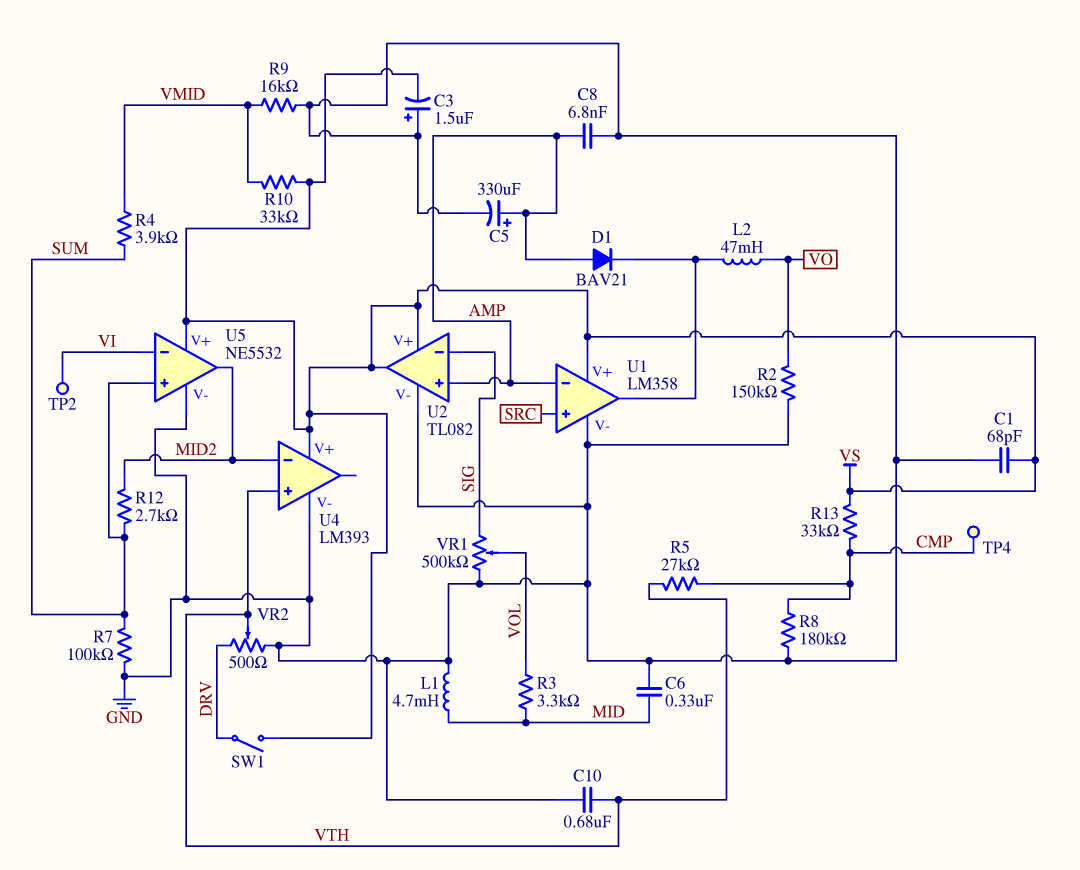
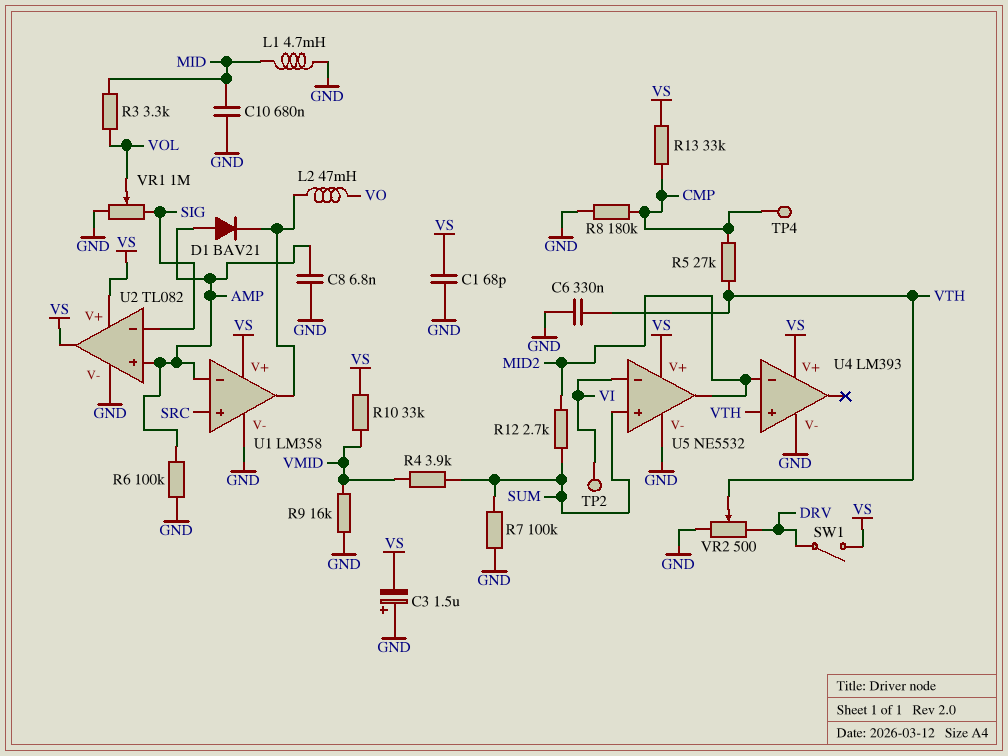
C5: 330uF (plus AMP, minus GND) -> none
C6: 330nF (GND, MID) -> 330nF (GND, VTH)
C10: 680nF (GND, VTH) -> 680nF (GND, MID)
R2: 150k (GND, VO) -> none
R6: none -> 100k (AMP, GND)
VR1: 500k (GND, SIG, wiper VOL) -> 1M (GND, SIG, wiper VOL)

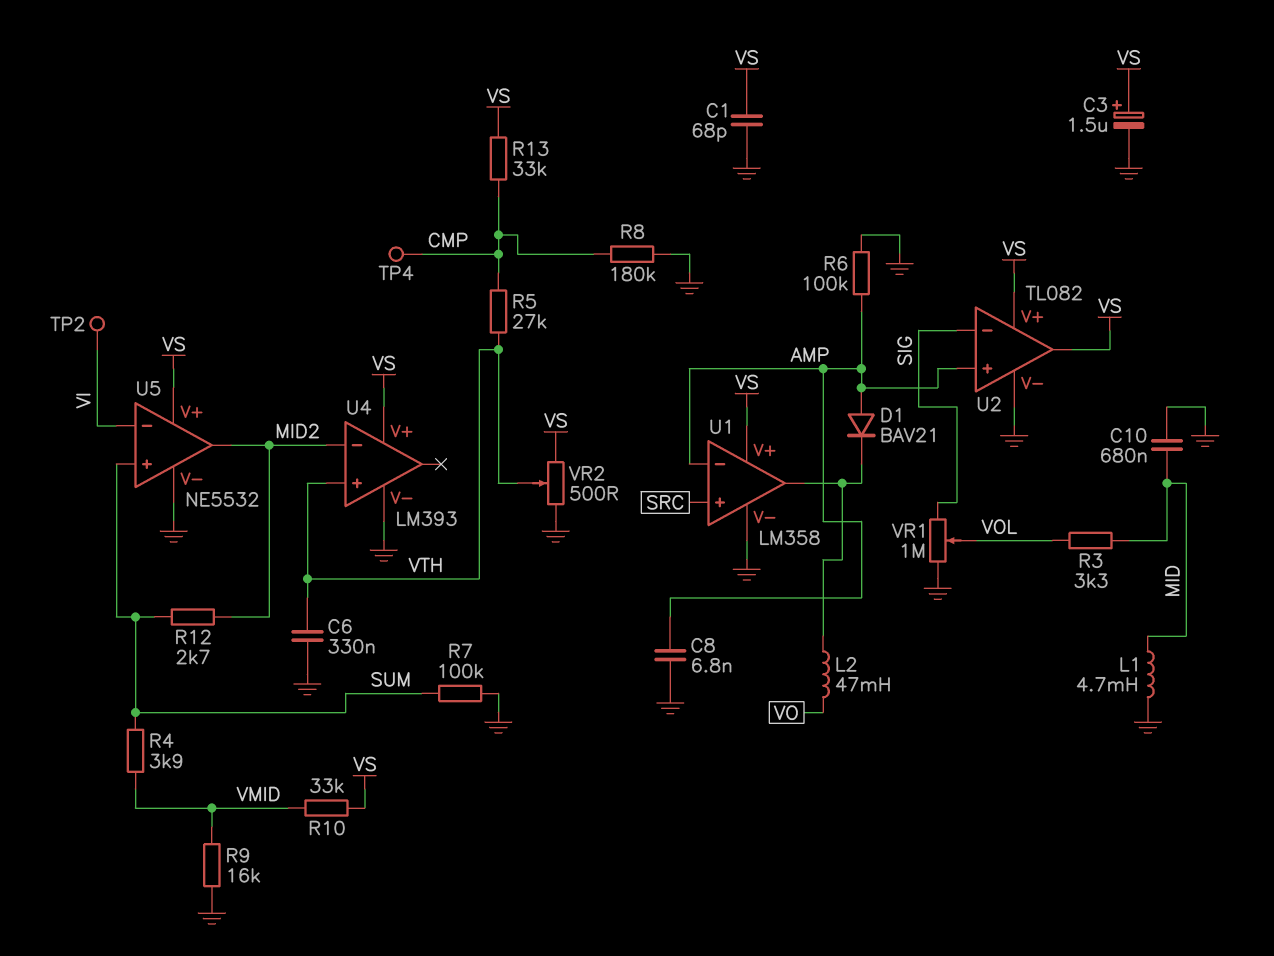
C3: 1.5uF (plus GND, minus VS) -> 1.5uF (plus VS, minus GND)
SW1: switch (DRV, VS) -> none
VR2: 500 (DRV, GND, wiper VTH) -> 500 (GND, VS, wiper VTH)

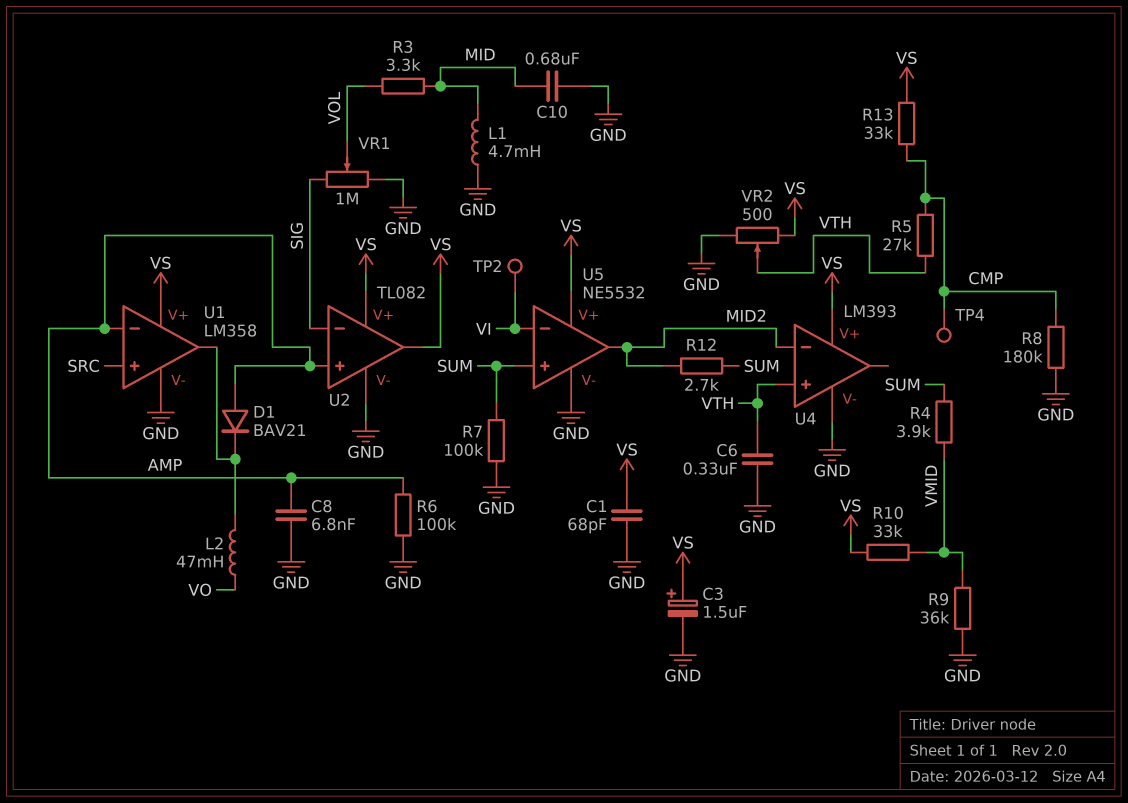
R9: 16k (GND, VMID) -> 36k (GND, VMID)

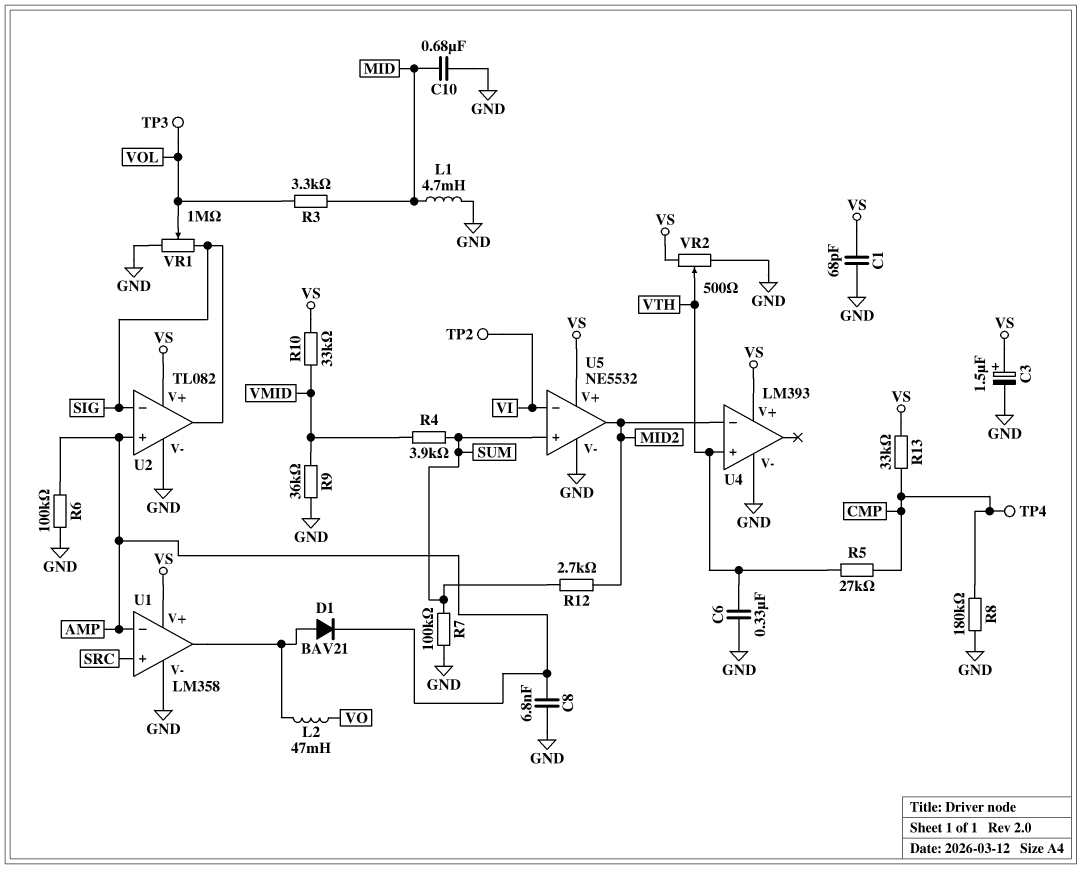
D1: diode BAV21 (A AMP, K U1/out) -> diode BAV21 (A U1/out, K AMP)
TP3: none -> test point (VOL)
U2 pin out: VS -> SIG

